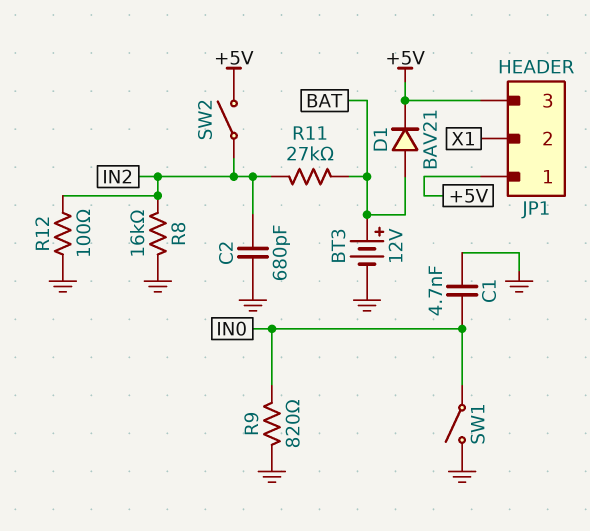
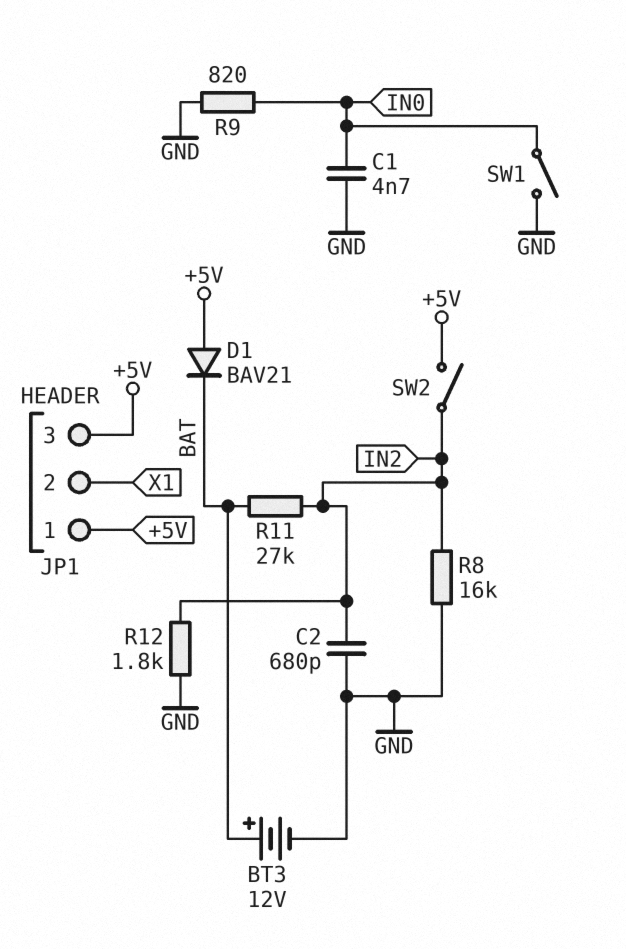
D1: diode BAV21 (A BAT, K +5V) -> diode BAV21 (A +5V, K BAT)
R12: 100 (GND, IN2) -> 1.8k (GND, IN2)

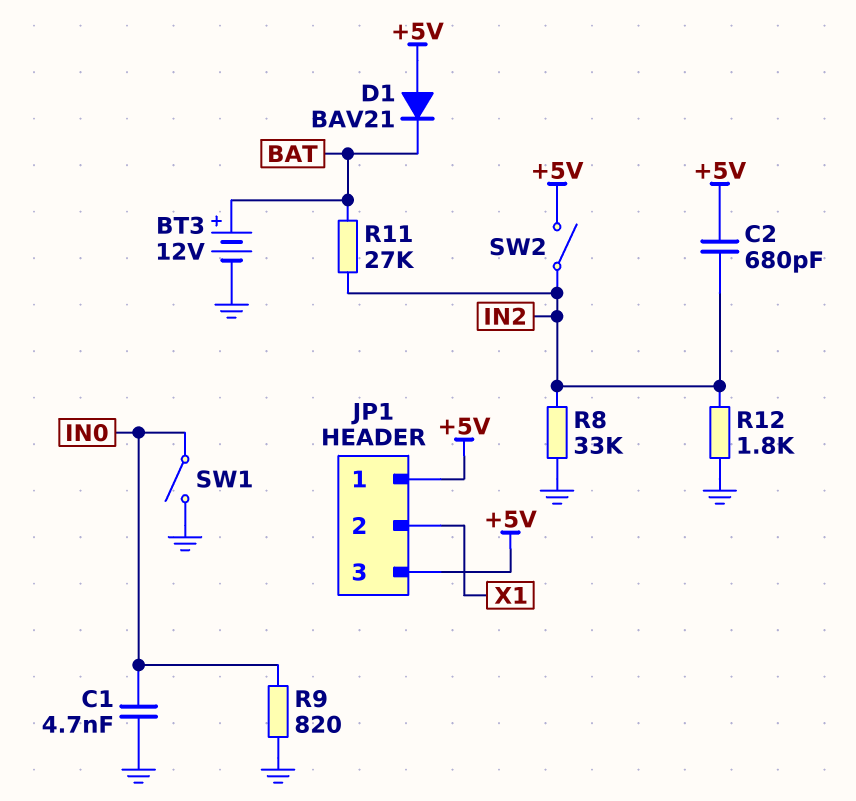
C2: 680pF (GND, IN2) -> 680pF (+5V, IN2)
R8: 16k (GND, IN2) -> 33k (GND, IN2)

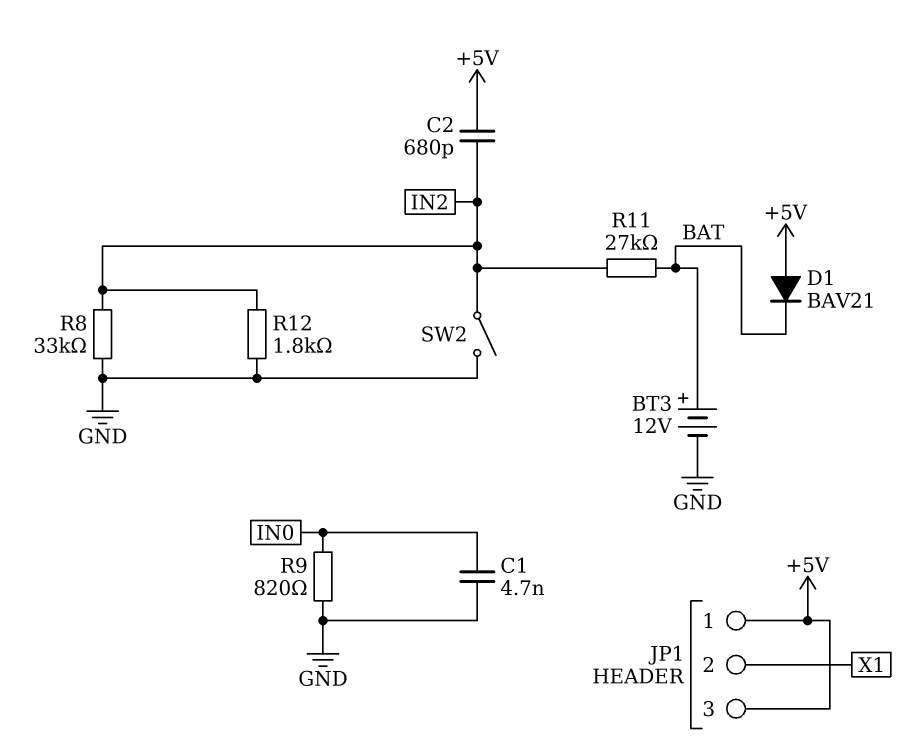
SW1: switch (GND, IN0) -> none
SW2: switch (+5V, IN2) -> switch (GND, IN2)

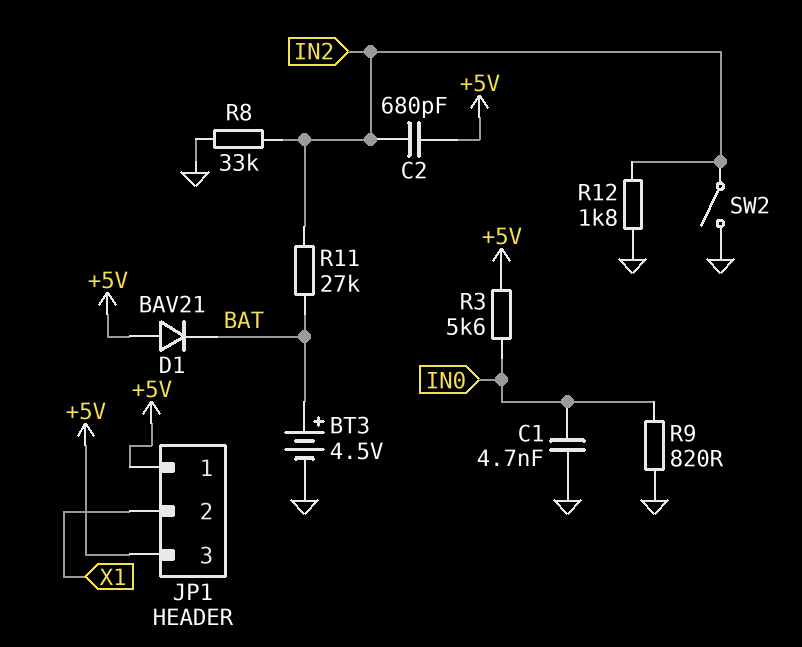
BT3: 12V (plus BAT, minus GND) -> 4.5V (plus BAT, minus GND)
R3: none -> 5.6k (+5V, IN0)

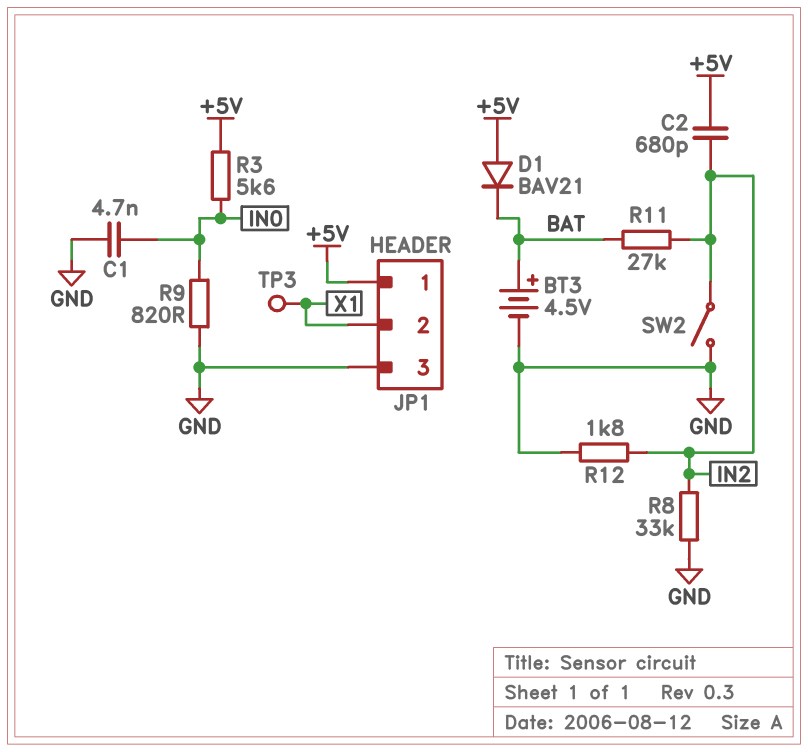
JP1 pin 3: +5V -> GND
TP3: none -> test point (X1)

